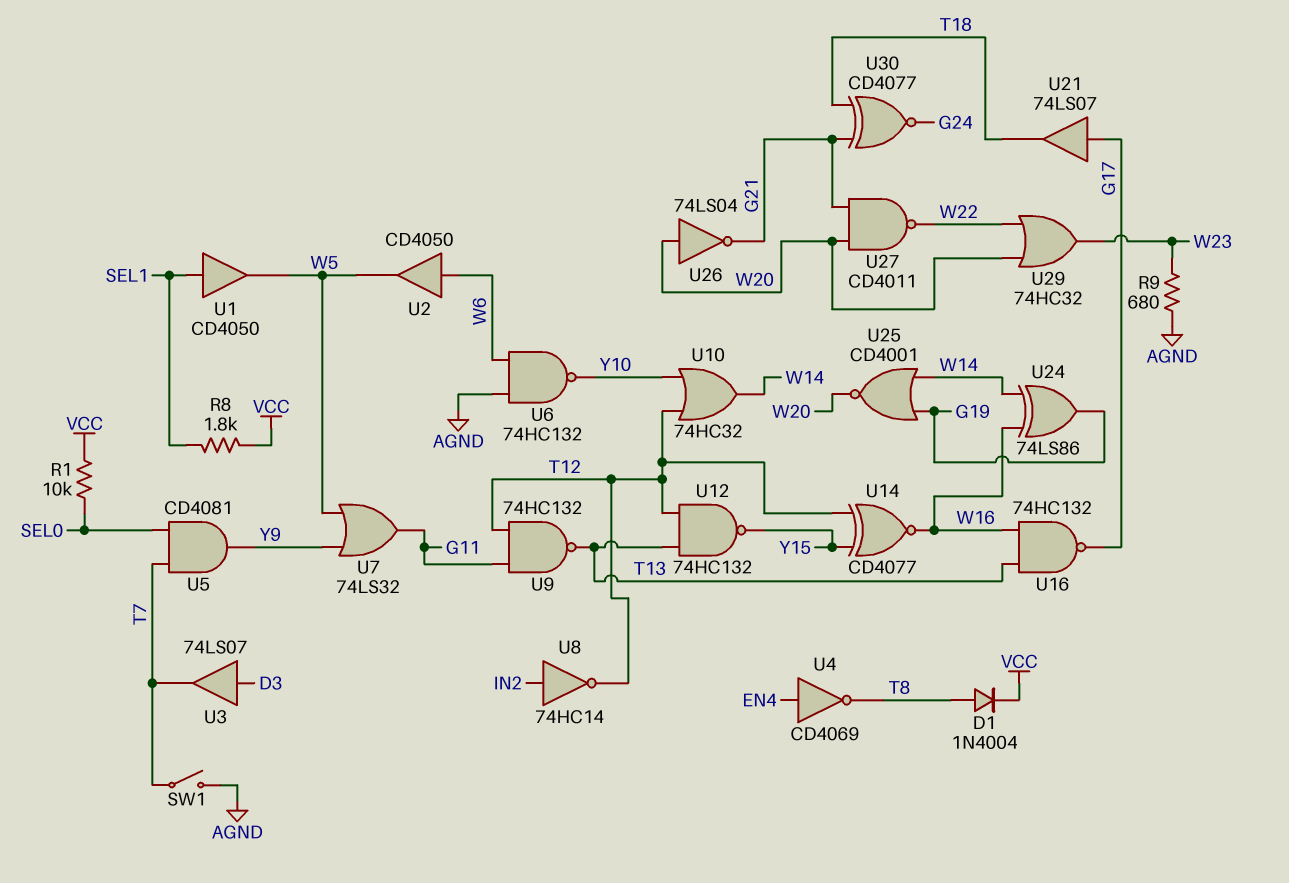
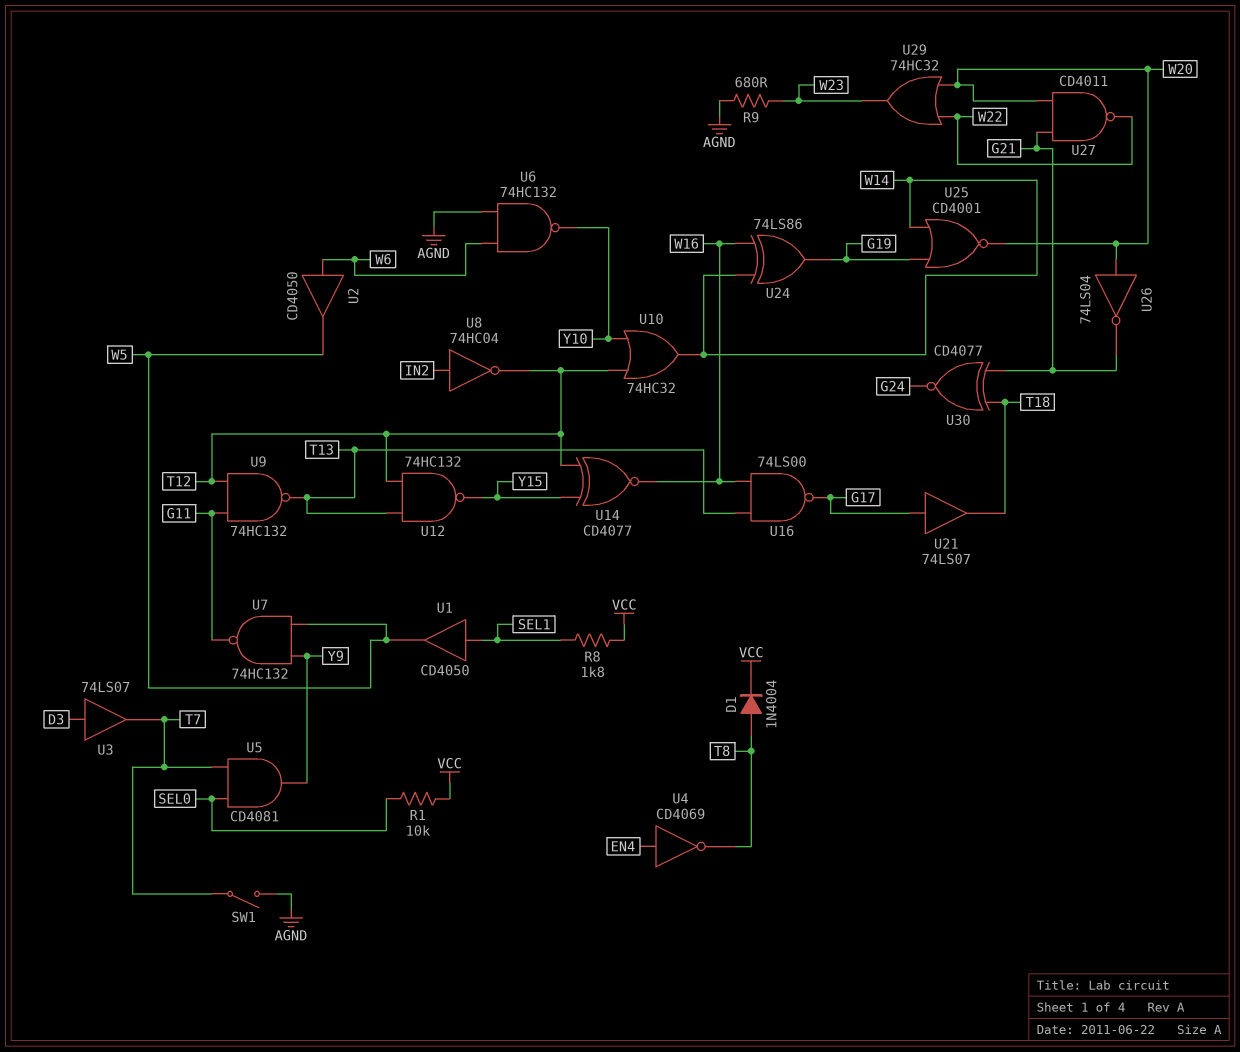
U7: OR 74LS32 (in W5, in Y9, out G11) -> NAND 74HC132 (in W5, in Y9, out G11)
U8: NOT 74HC14 (in IN2, out T12) -> NOT 74HC04 (in IN2, out T12)
U16: NAND 74HC132 (in T13, in W16, out G17) -> NAND 74LS00 (in T13, in W16, out G17)

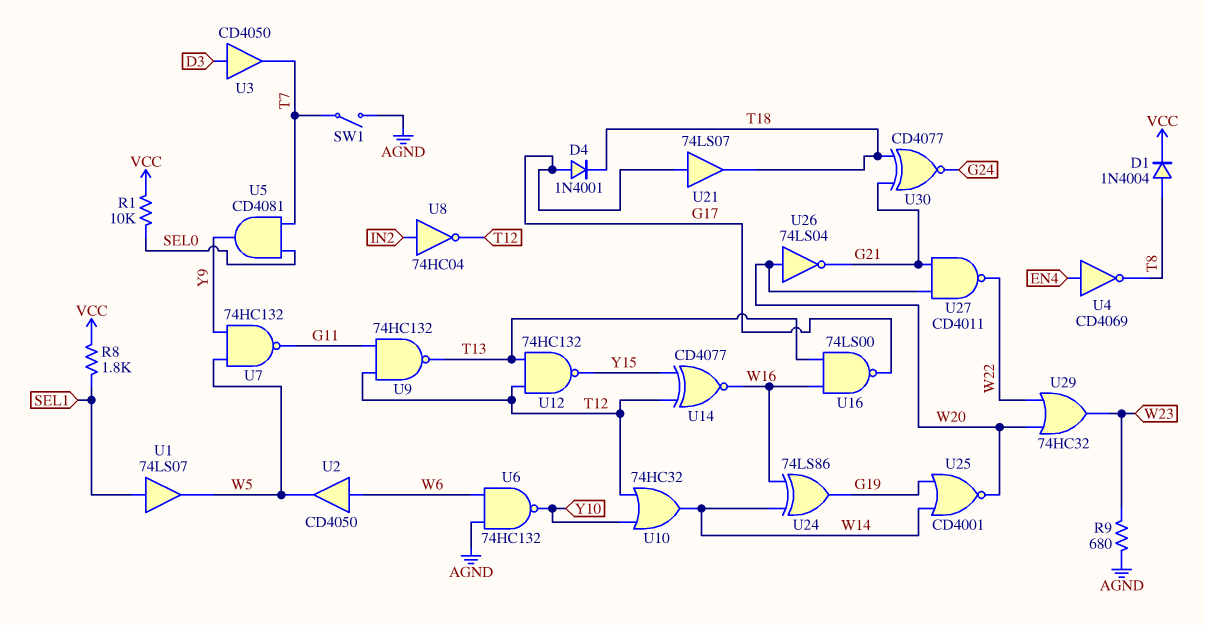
D4: none -> diode 1N4001 (A G17, K T18)
U1: buffer CD4050 (in SEL1, out W5) -> buffer 74LS07 (in SEL1, out W5)
U3: buffer 74LS07 (in D3, out T7) -> buffer CD4050 (in D3, out T7)

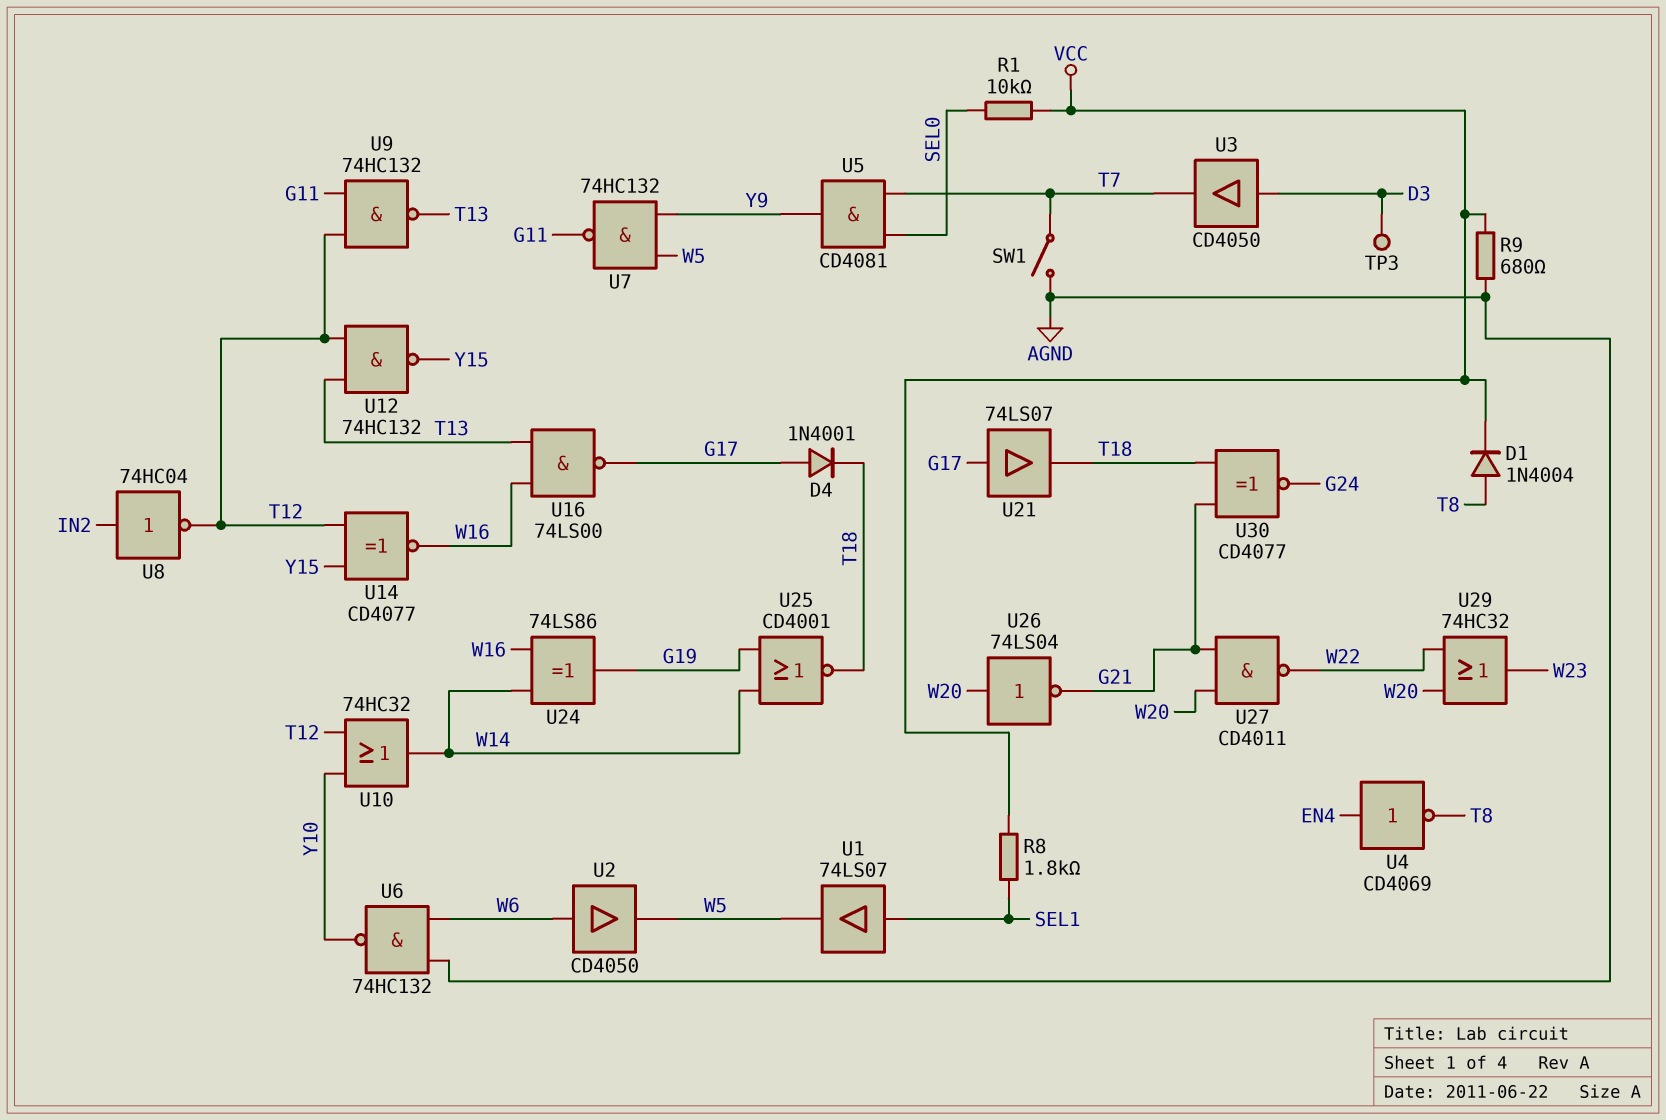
R9: 680 (AGND, W23) -> 680 (AGND, VCC)
TP3: none -> test point (D3)
U25: NOR CD4001 (in G19, in W14, out W20) -> NOR CD4001 (in G19, in W14, out T18)

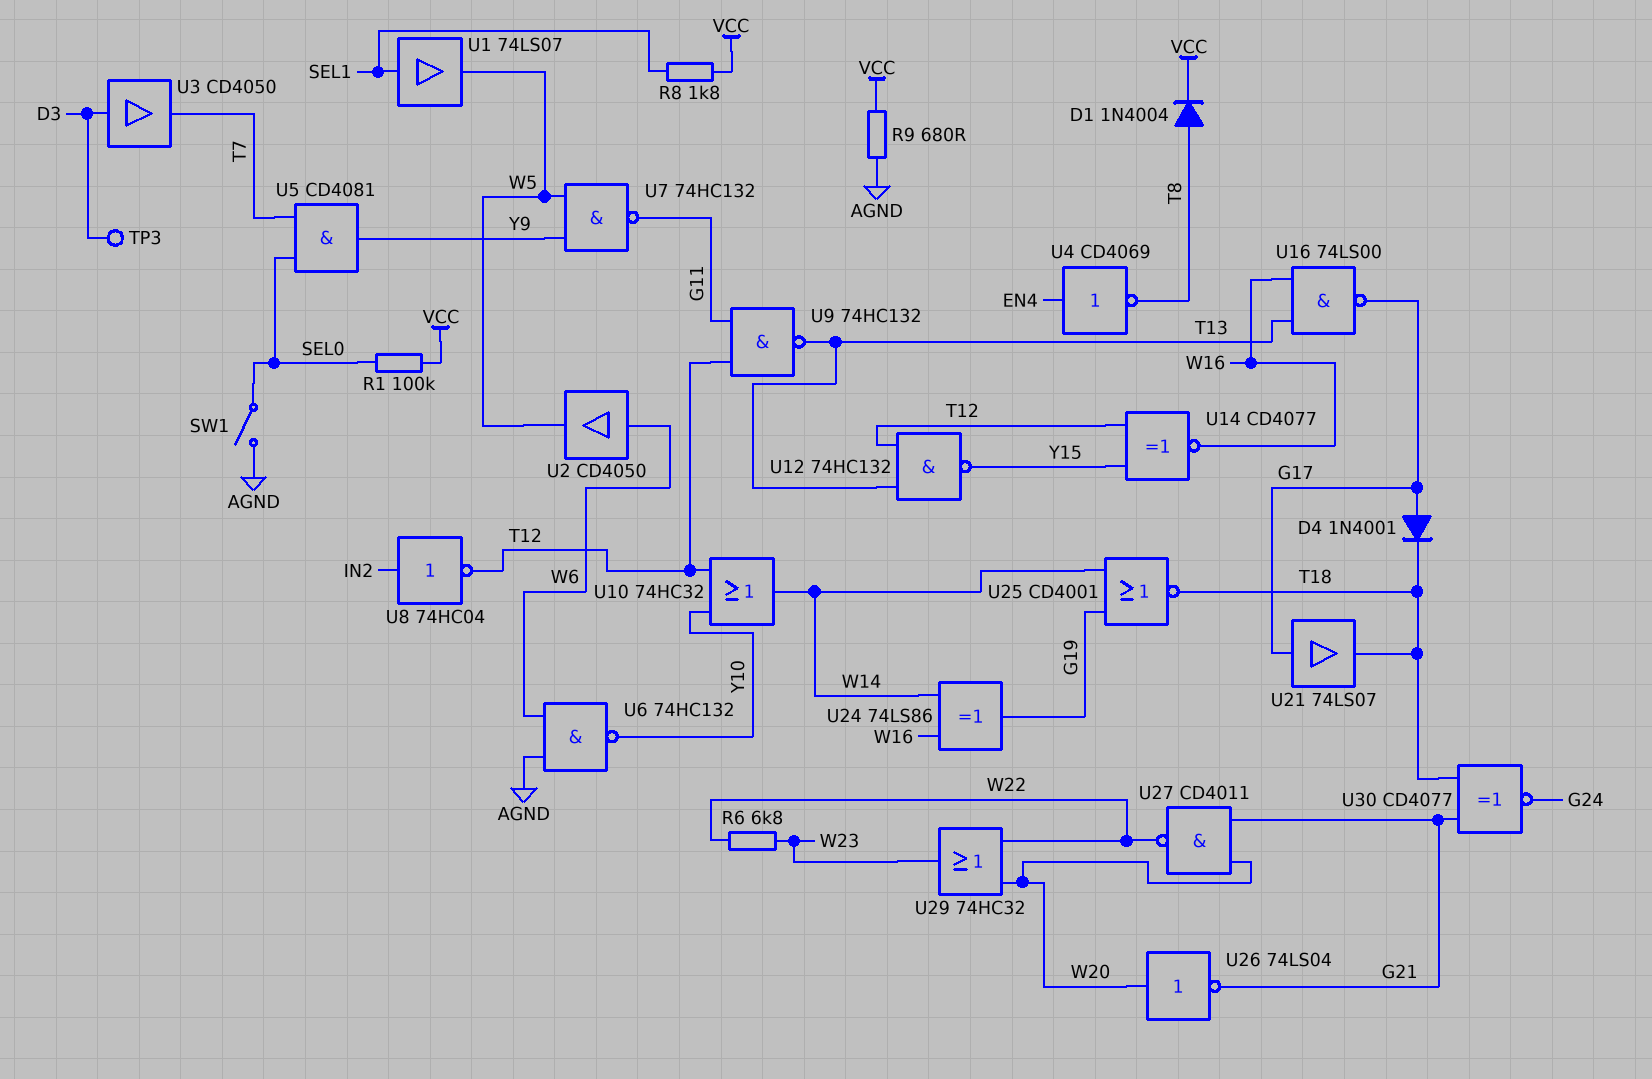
R1: 10k (SEL0, VCC) -> 100k (SEL0, VCC)
R6: none -> 6.8k (W22, W23)
SW1: switch (AGND, T7) -> switch (AGND, SEL0)

